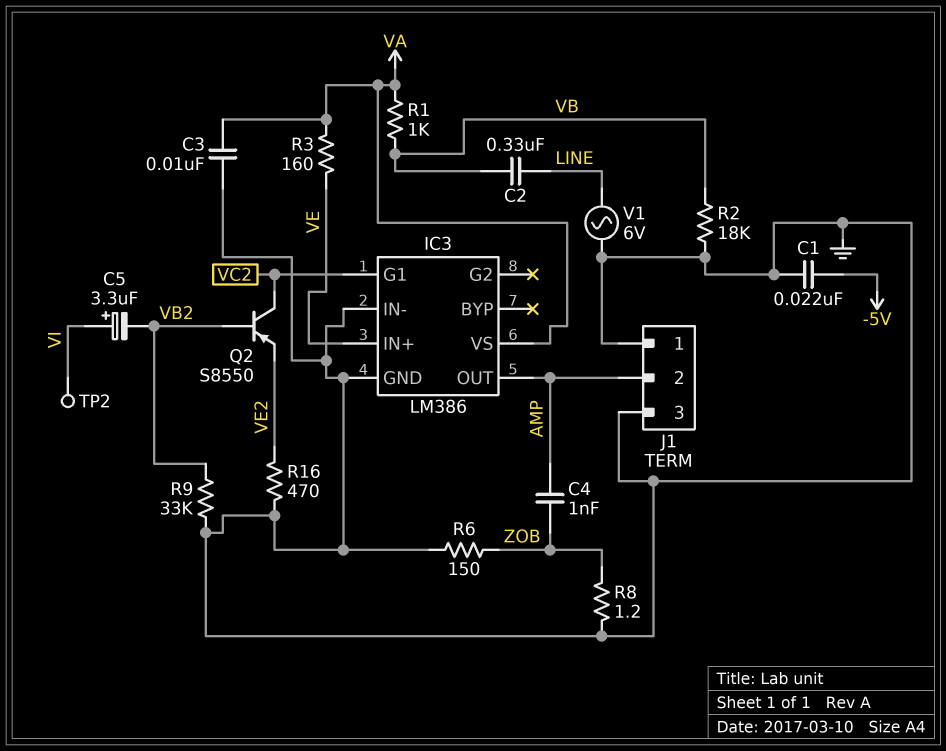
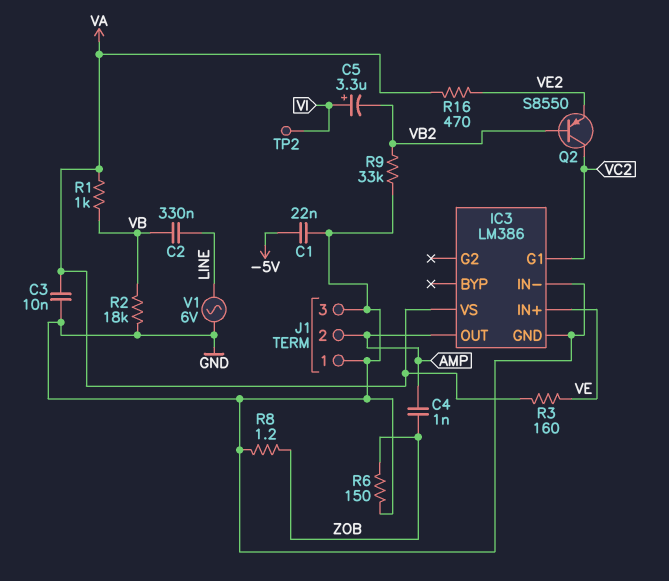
R16: 470 (GND, VE2) -> 470 (VA, VE2)

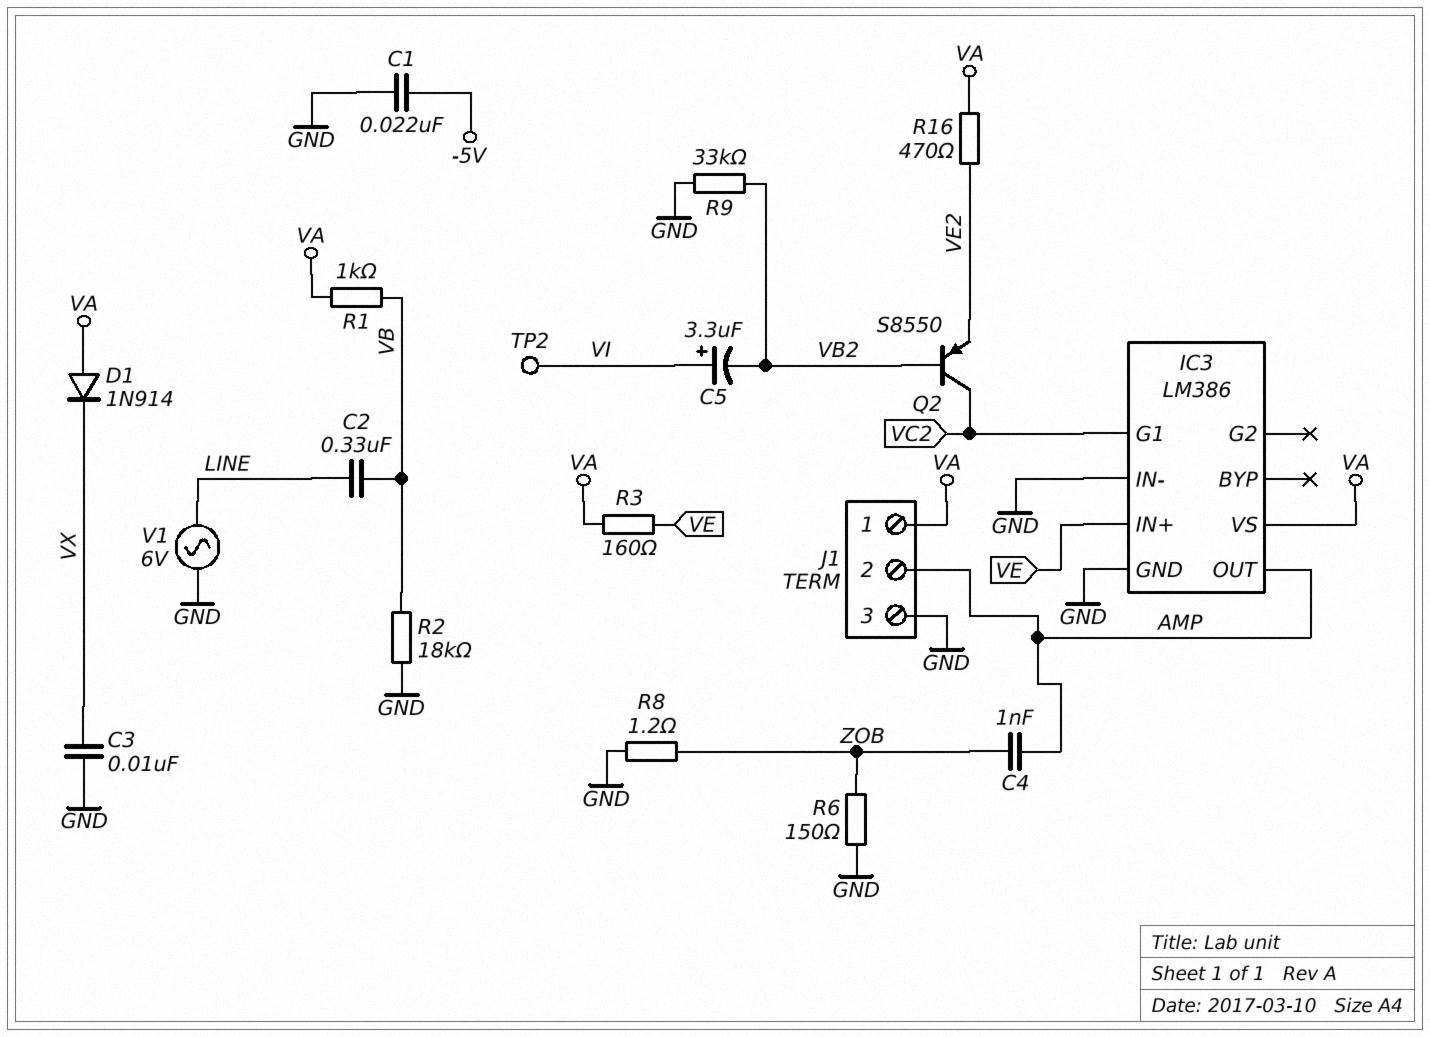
C3: 10nF (GND, VA) -> 10nF (GND, VX)
D1: none -> diode 1N914 (A VA, K VX)
J1 pin 1: GND -> VA

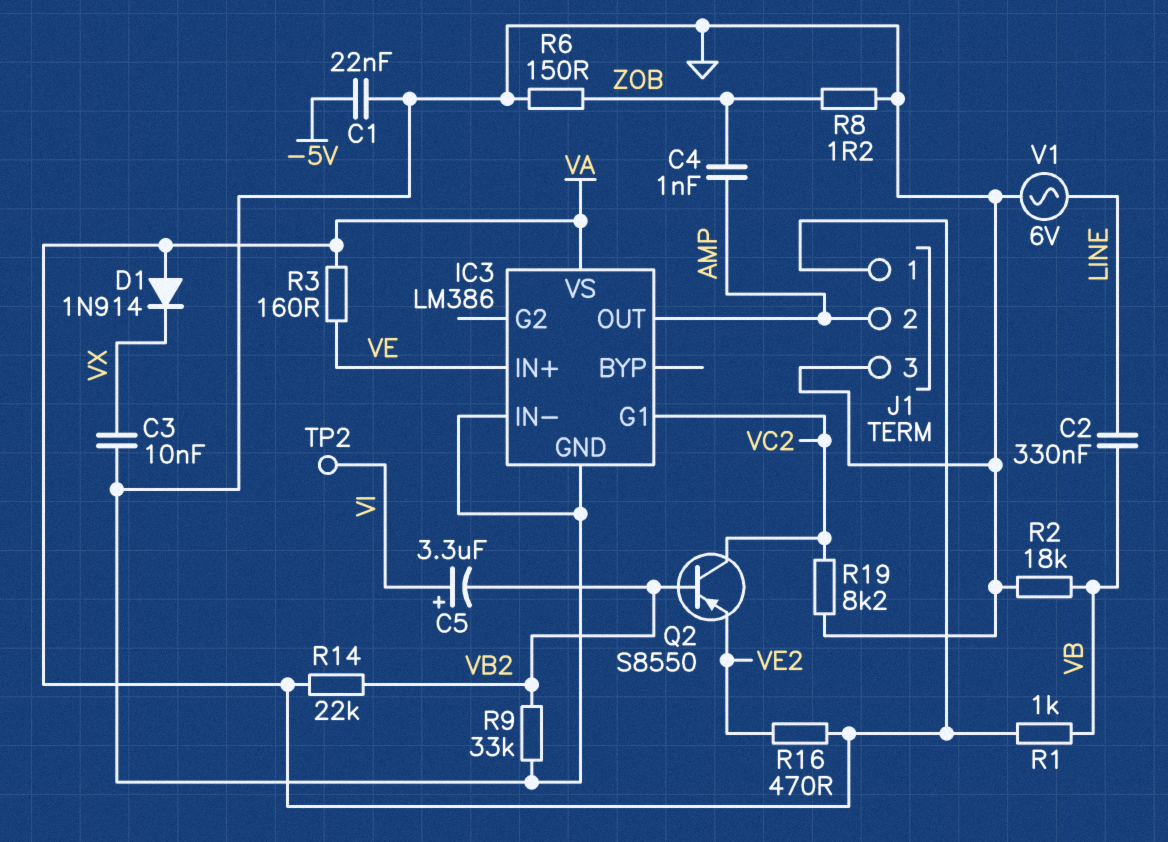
R14: none -> 22k (VA, VB2)
R19: none -> 8.2k (GND, VC2)

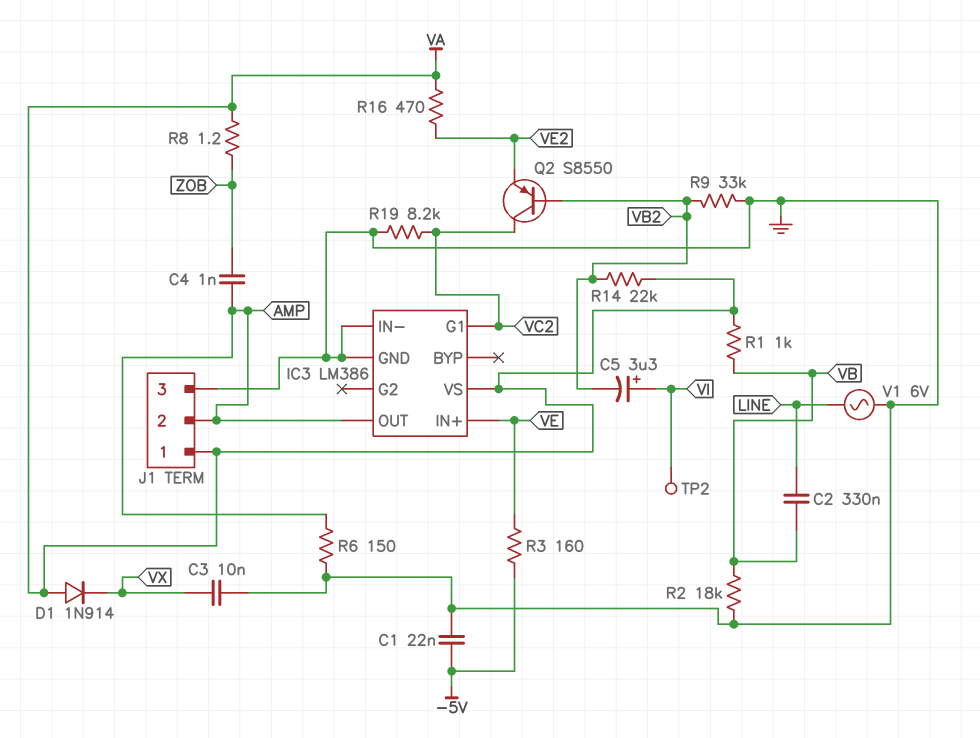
R3: 160 (VA, VE) -> 160 (-5V, VE)
R6: 150 (GND, ZOB) -> 150 (AMP, GND)
R8: 1.2 (GND, ZOB) -> 1.2 (VA, ZOB)

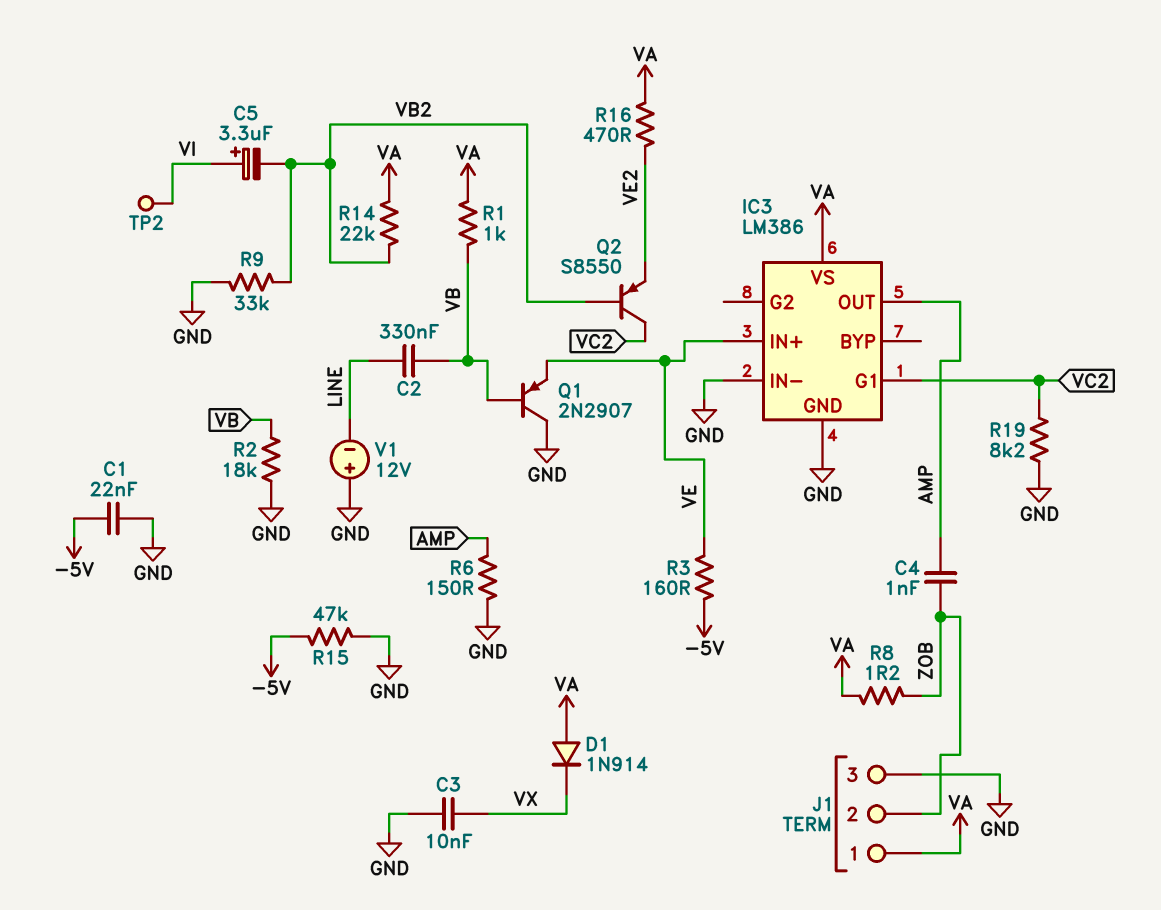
J1 pin 2: AMP -> ZOB
Q1: none -> PNP 2N2907 (B VB, C GND, E VE)
R15: none -> 47k (-5V, GND)
V1: AC 6V (GND, LINE) -> 12V (plus GND, minus LINE)

